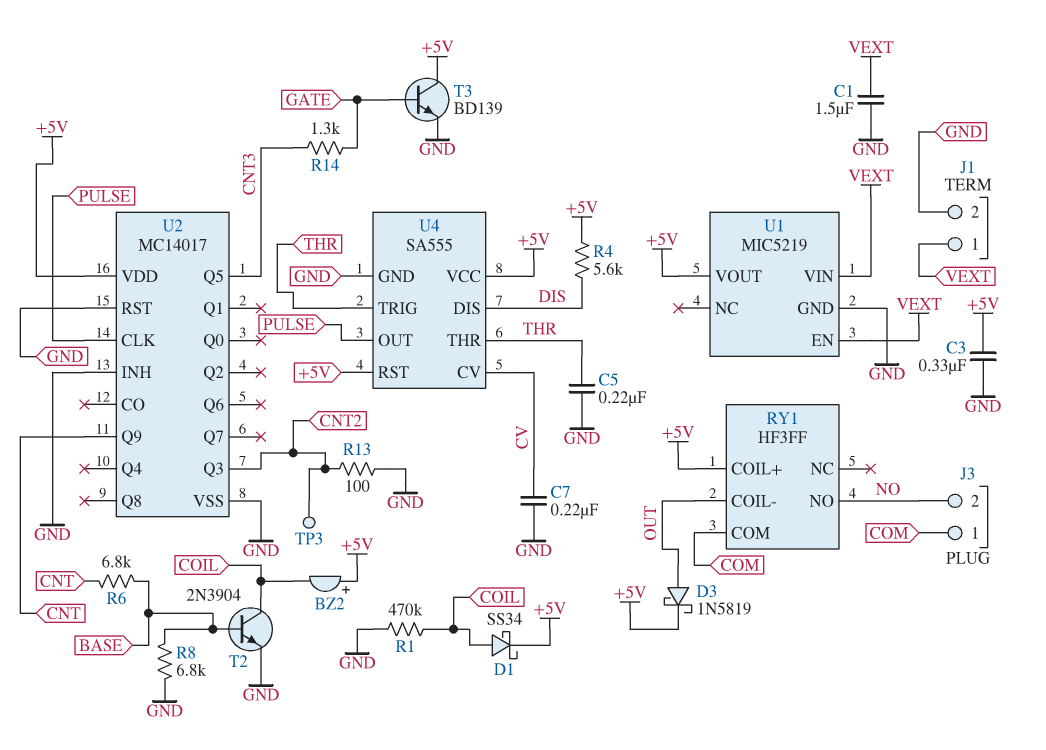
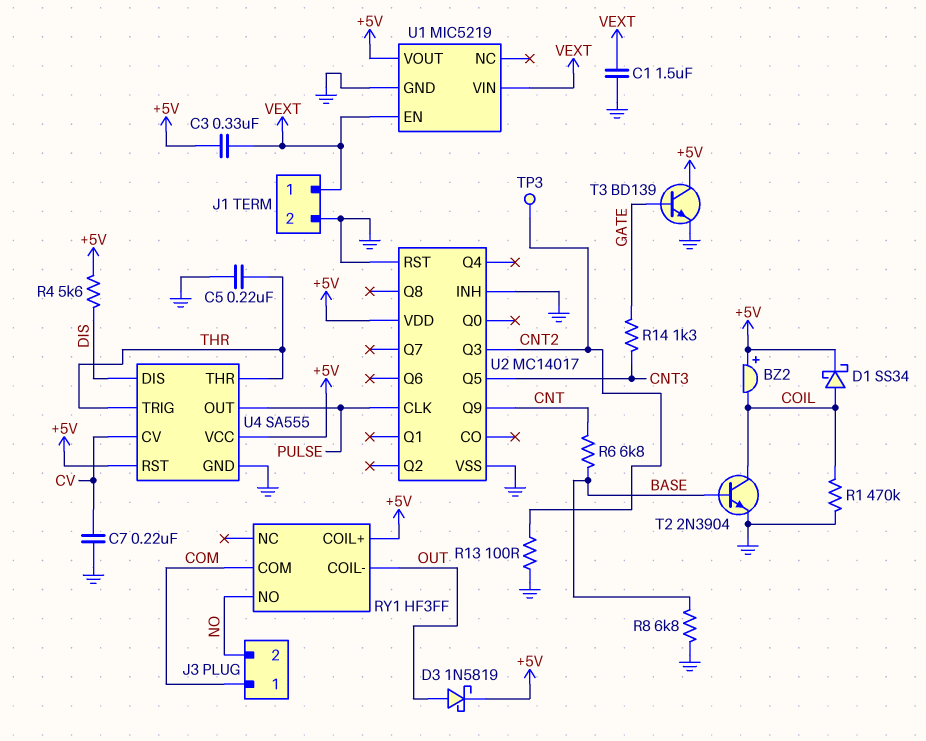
C3: 330nF (+5V, GND) -> 330nF (+5V, VEXT)

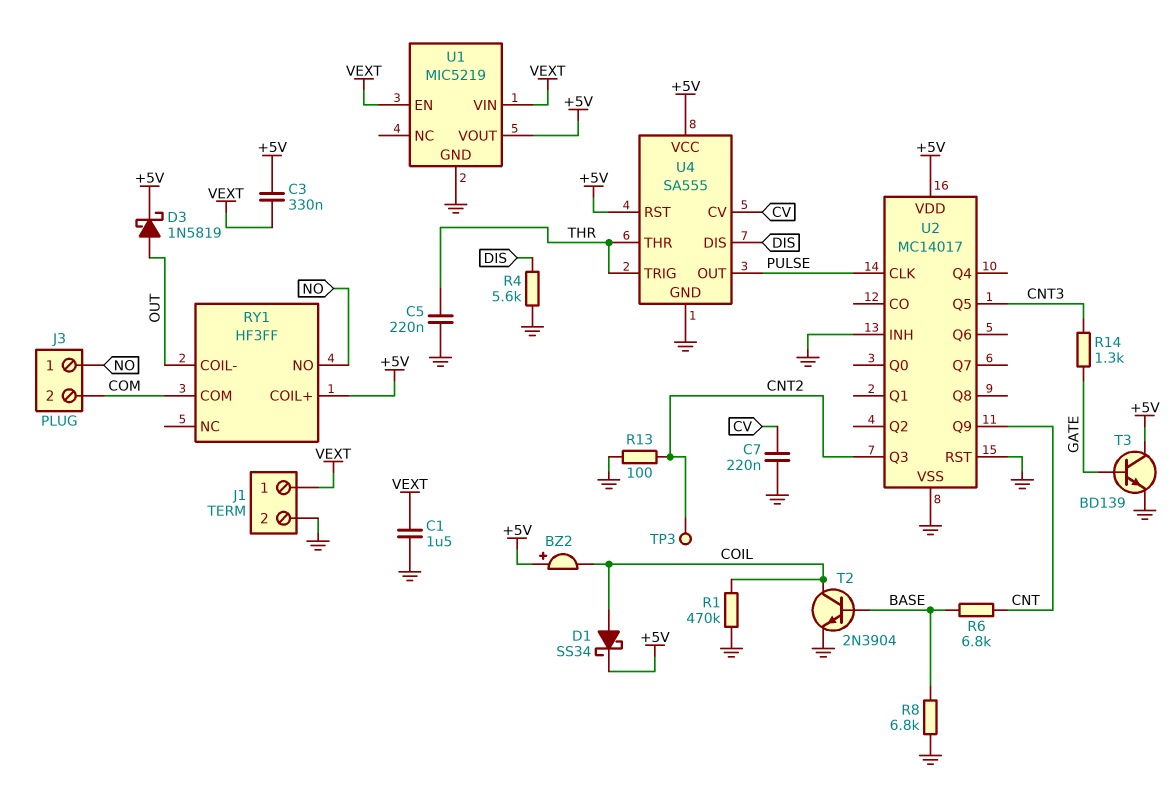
J3 pin 1: COM -> NO
J3 pin 2: NO -> COM
R4: 5.6k (+5V, DIS) -> 5.6k (DIS, GND)

